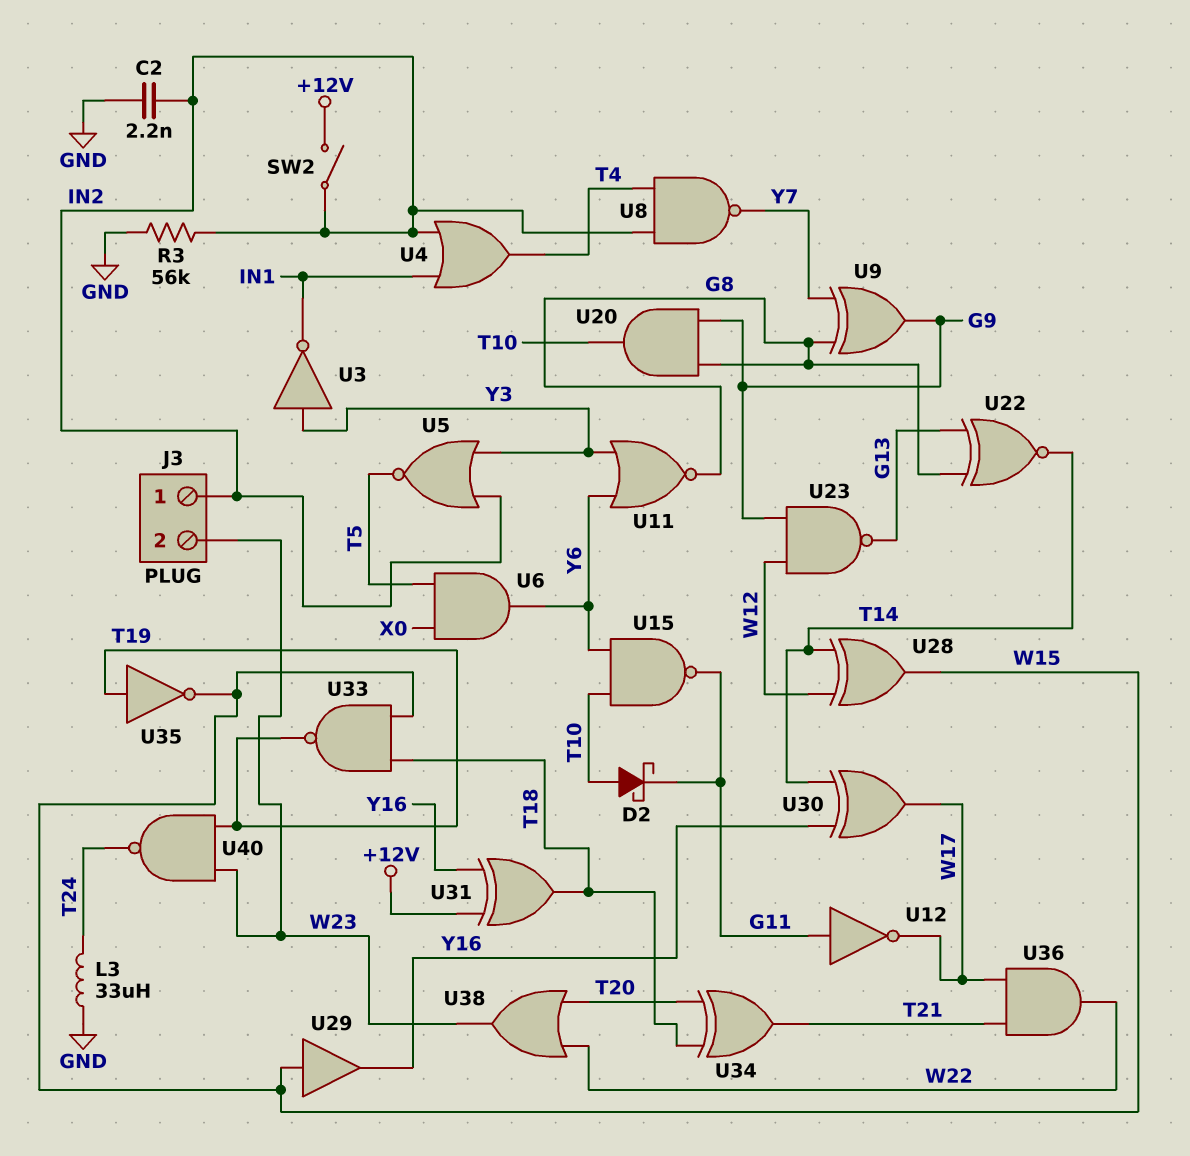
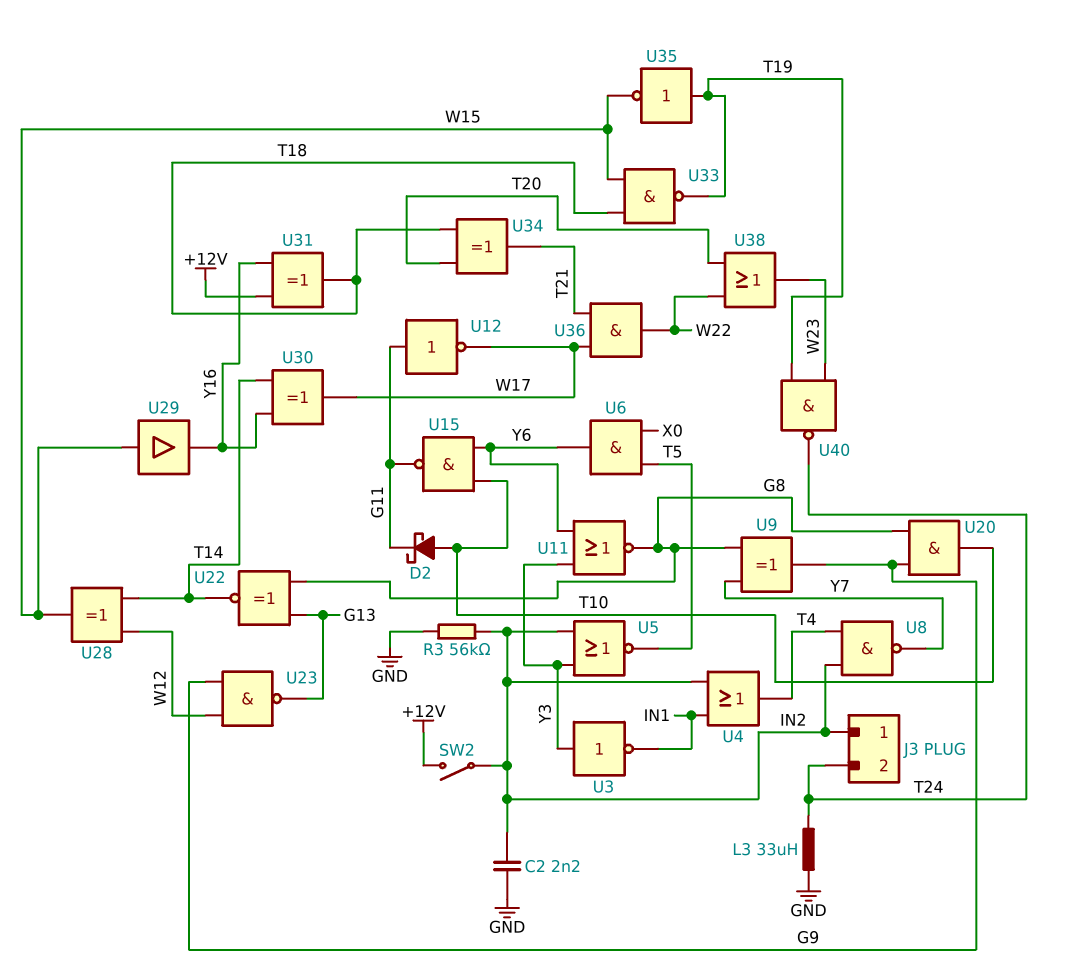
J3 pin 2: W23 -> T24

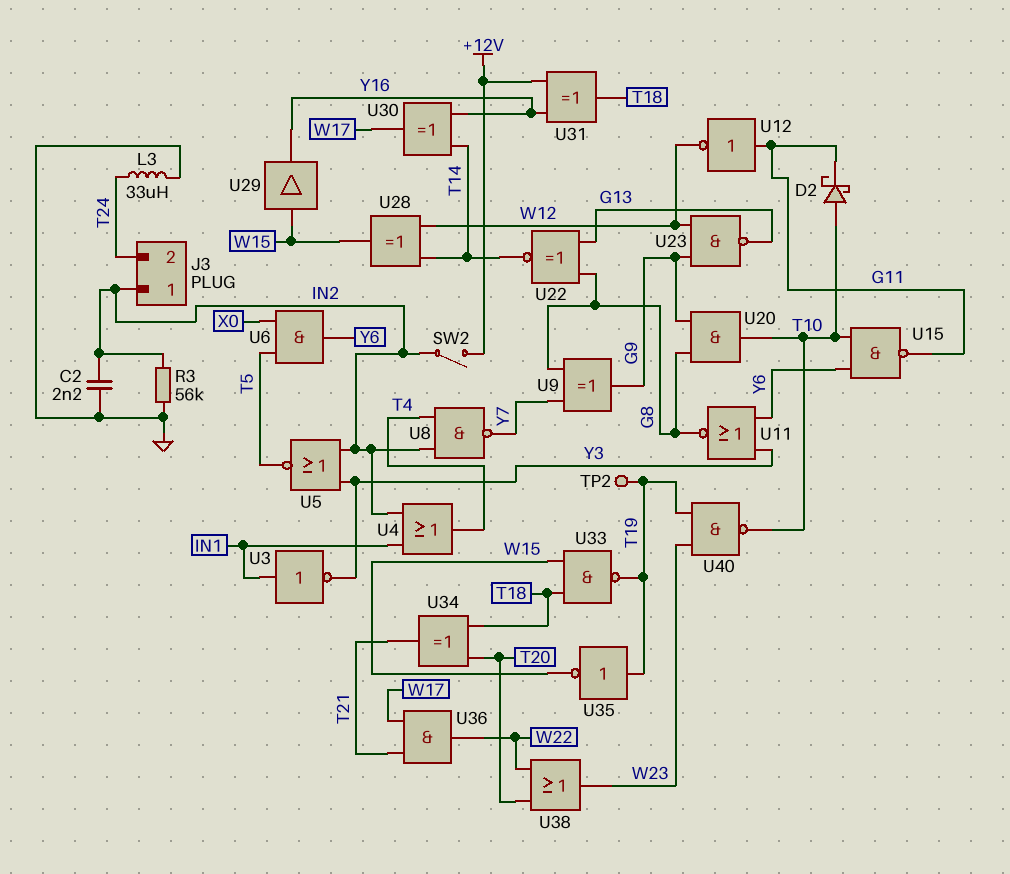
TP2: none -> test point (T19)
U3: NOT (in Y3, out IN1) -> NOT (in IN1, out Y3)
U12: NOT (in G11, out W17) -> NOT (in G11, out W12)
U40: NAND (in T19, in W23, out T24) -> NAND (in T19, in W23, out T10)

